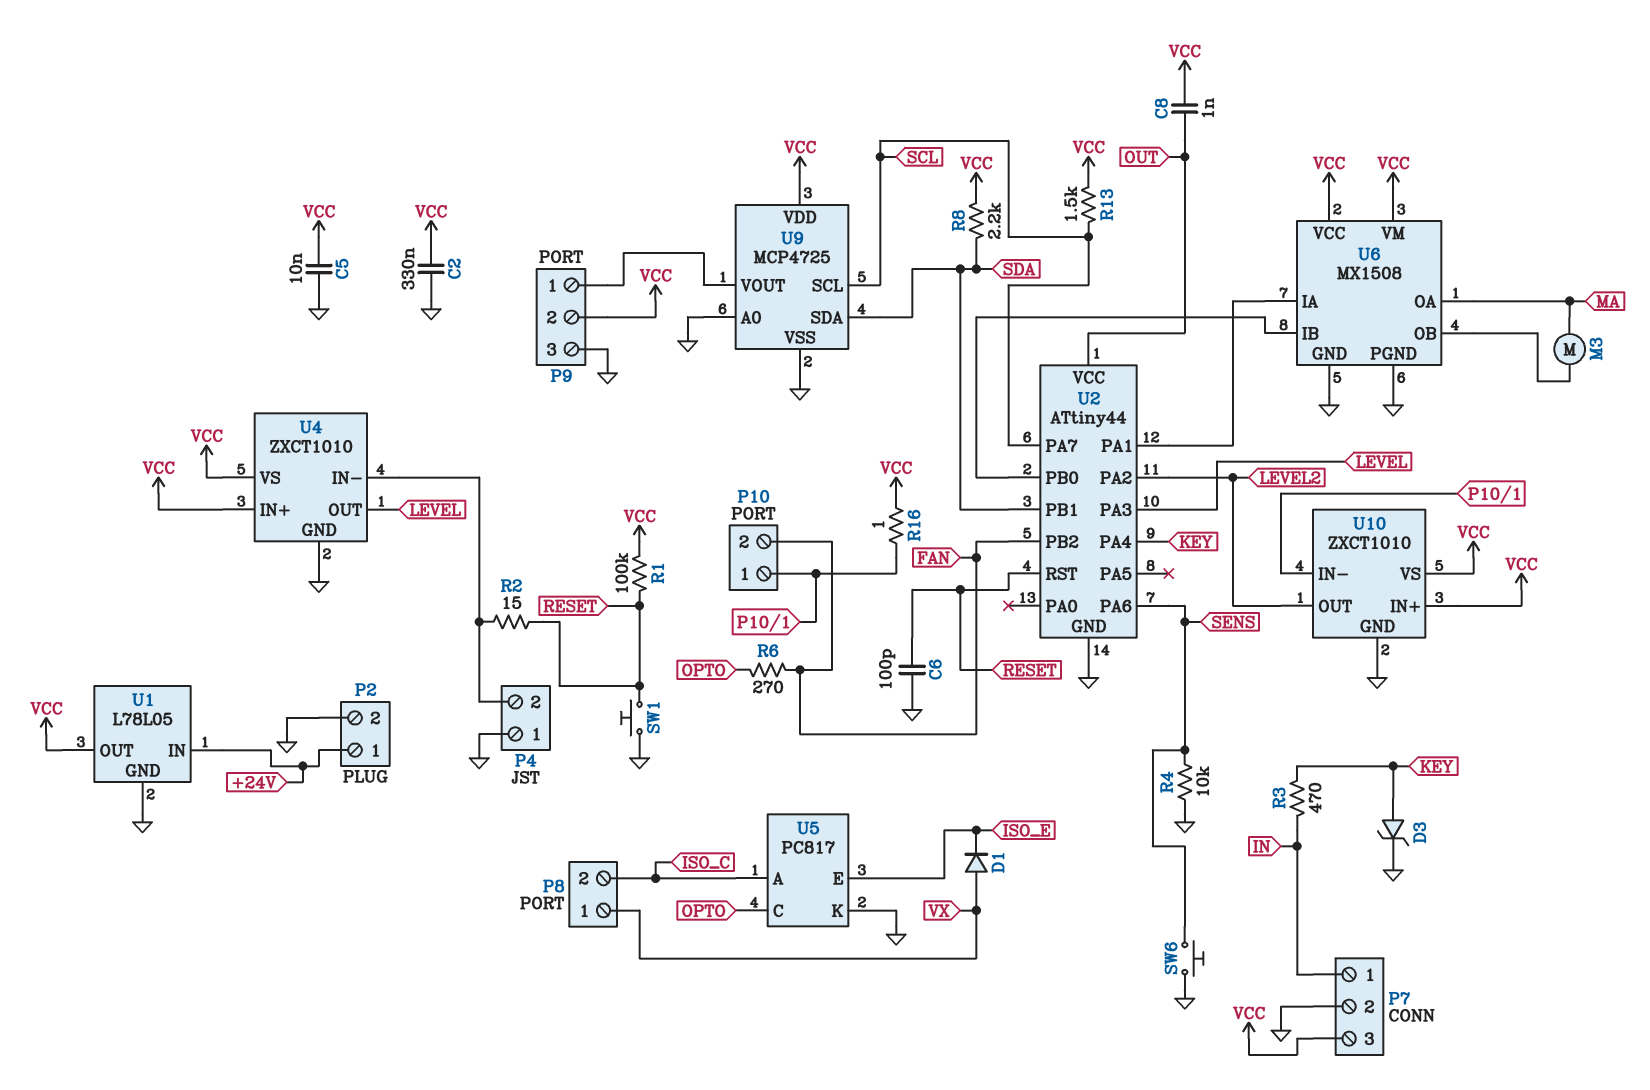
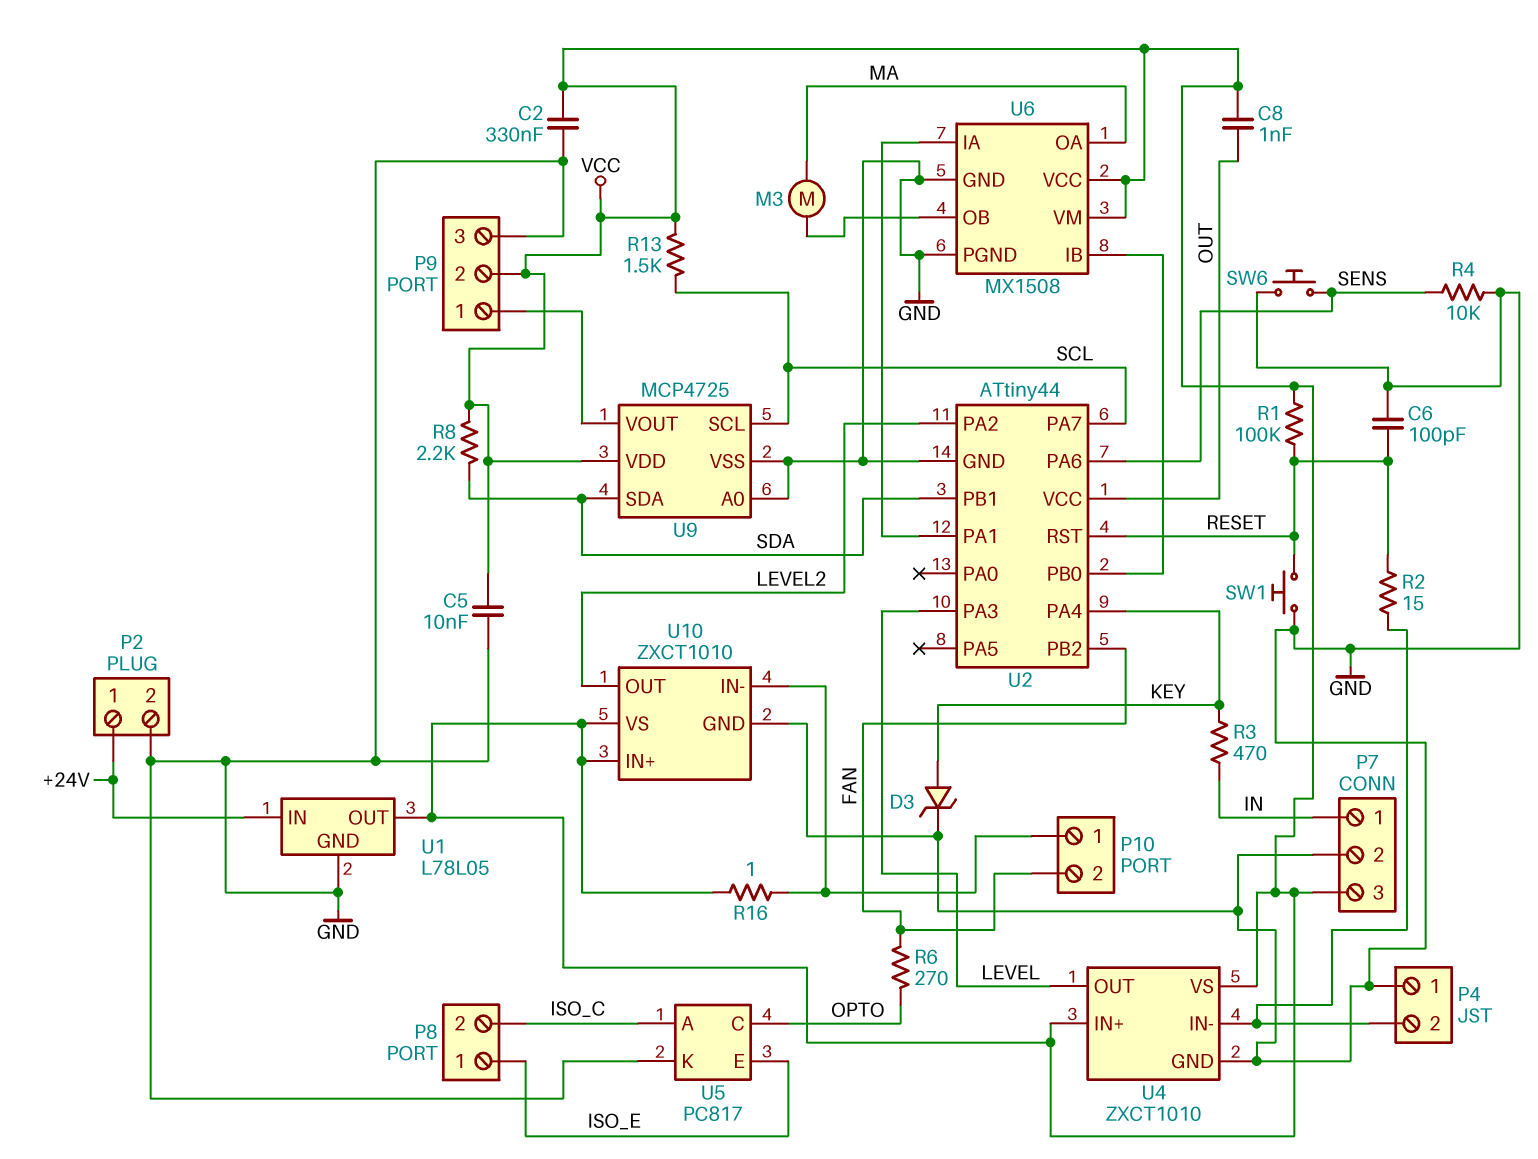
D1: diode (A VX, K ISO_E) -> none
P8 pin 1: VX -> ISO_E

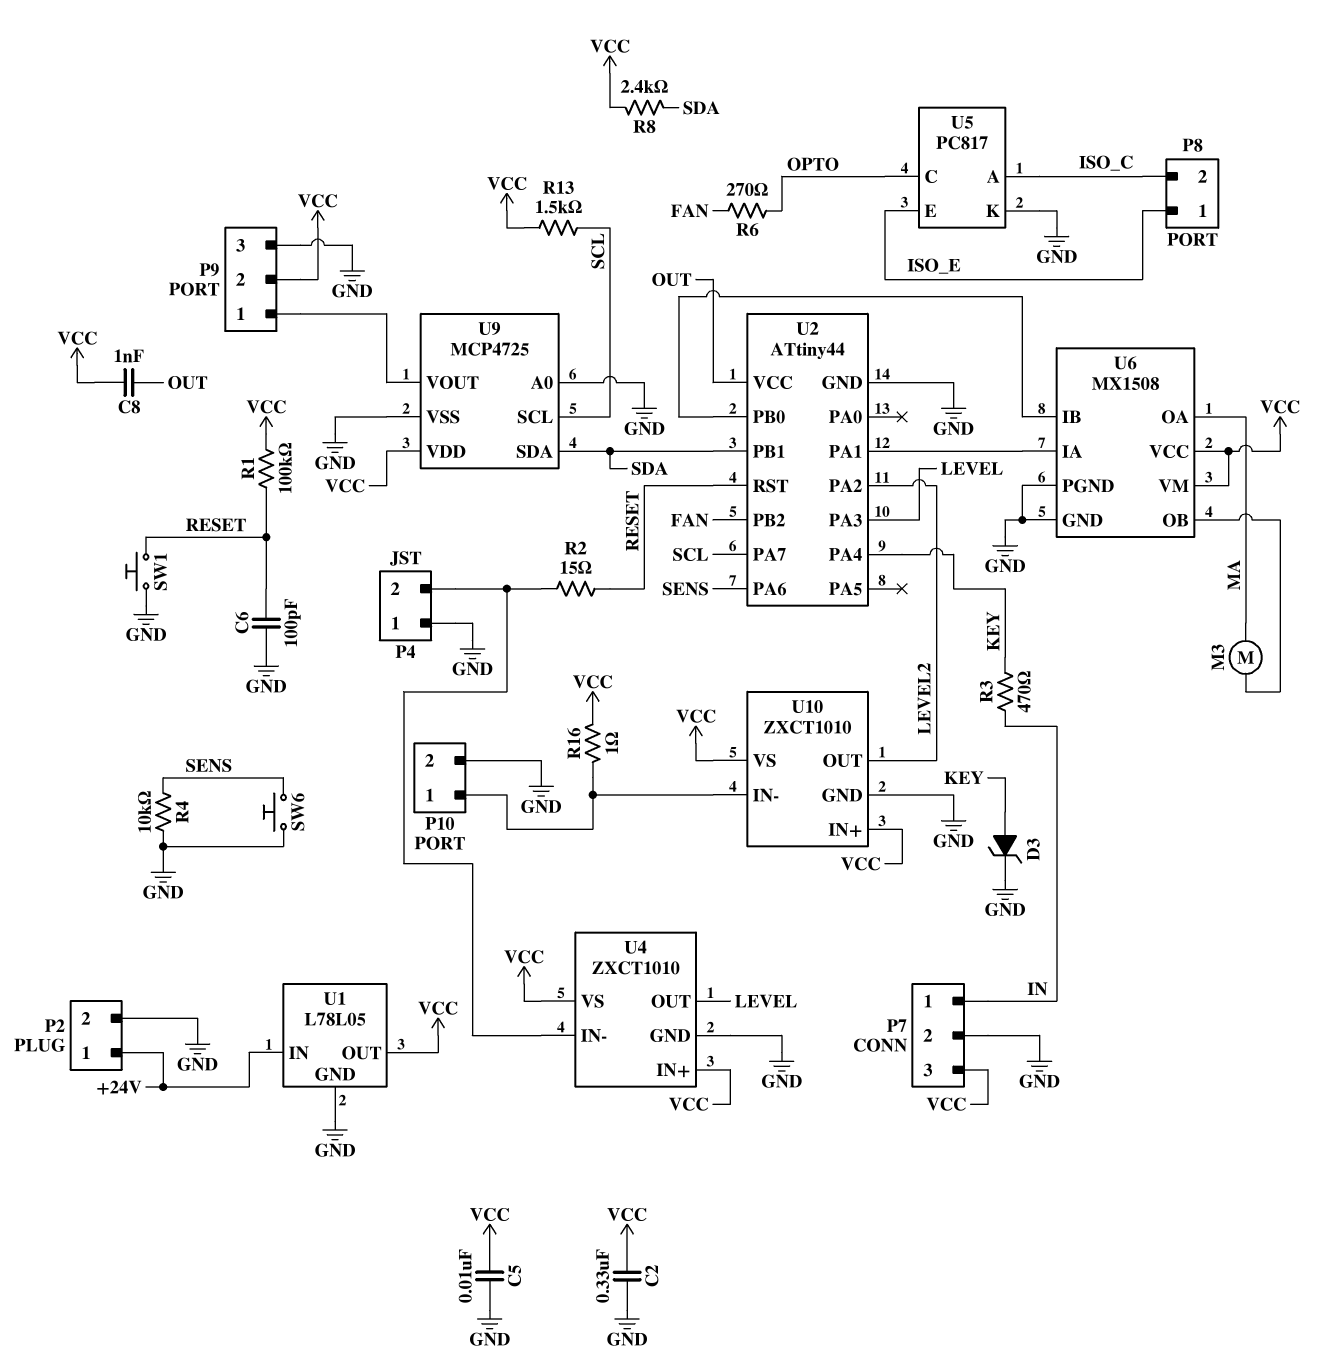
P10 pin 2: FAN -> GND
R8: 2.2k (SDA, VCC) -> 2.4k (SDA, VCC)

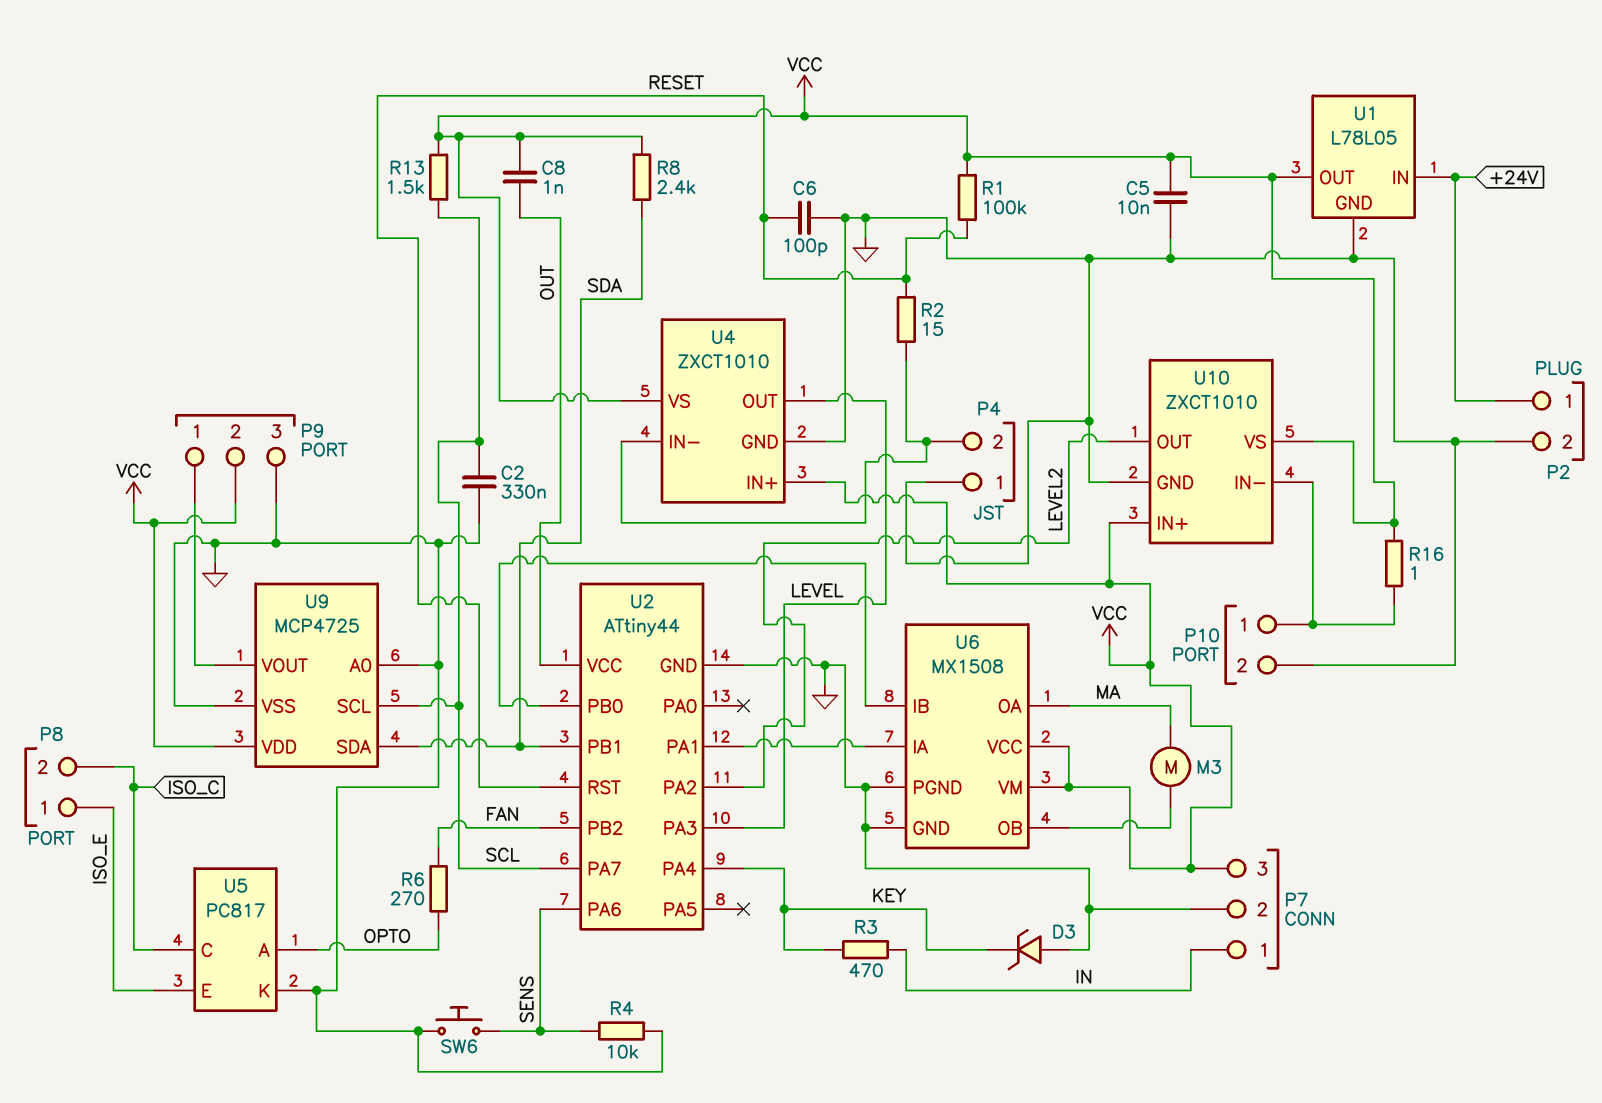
C2: 330nF (GND, VCC) -> 330nF (GND, SCL)
D3: zener (A KEY, K GND) -> zener (A GND, K KEY)
SW1: button (GND, RESET) -> none
U5 pin A: ISO_C -> OPTO
U5 pin C: OPTO -> ISO_C

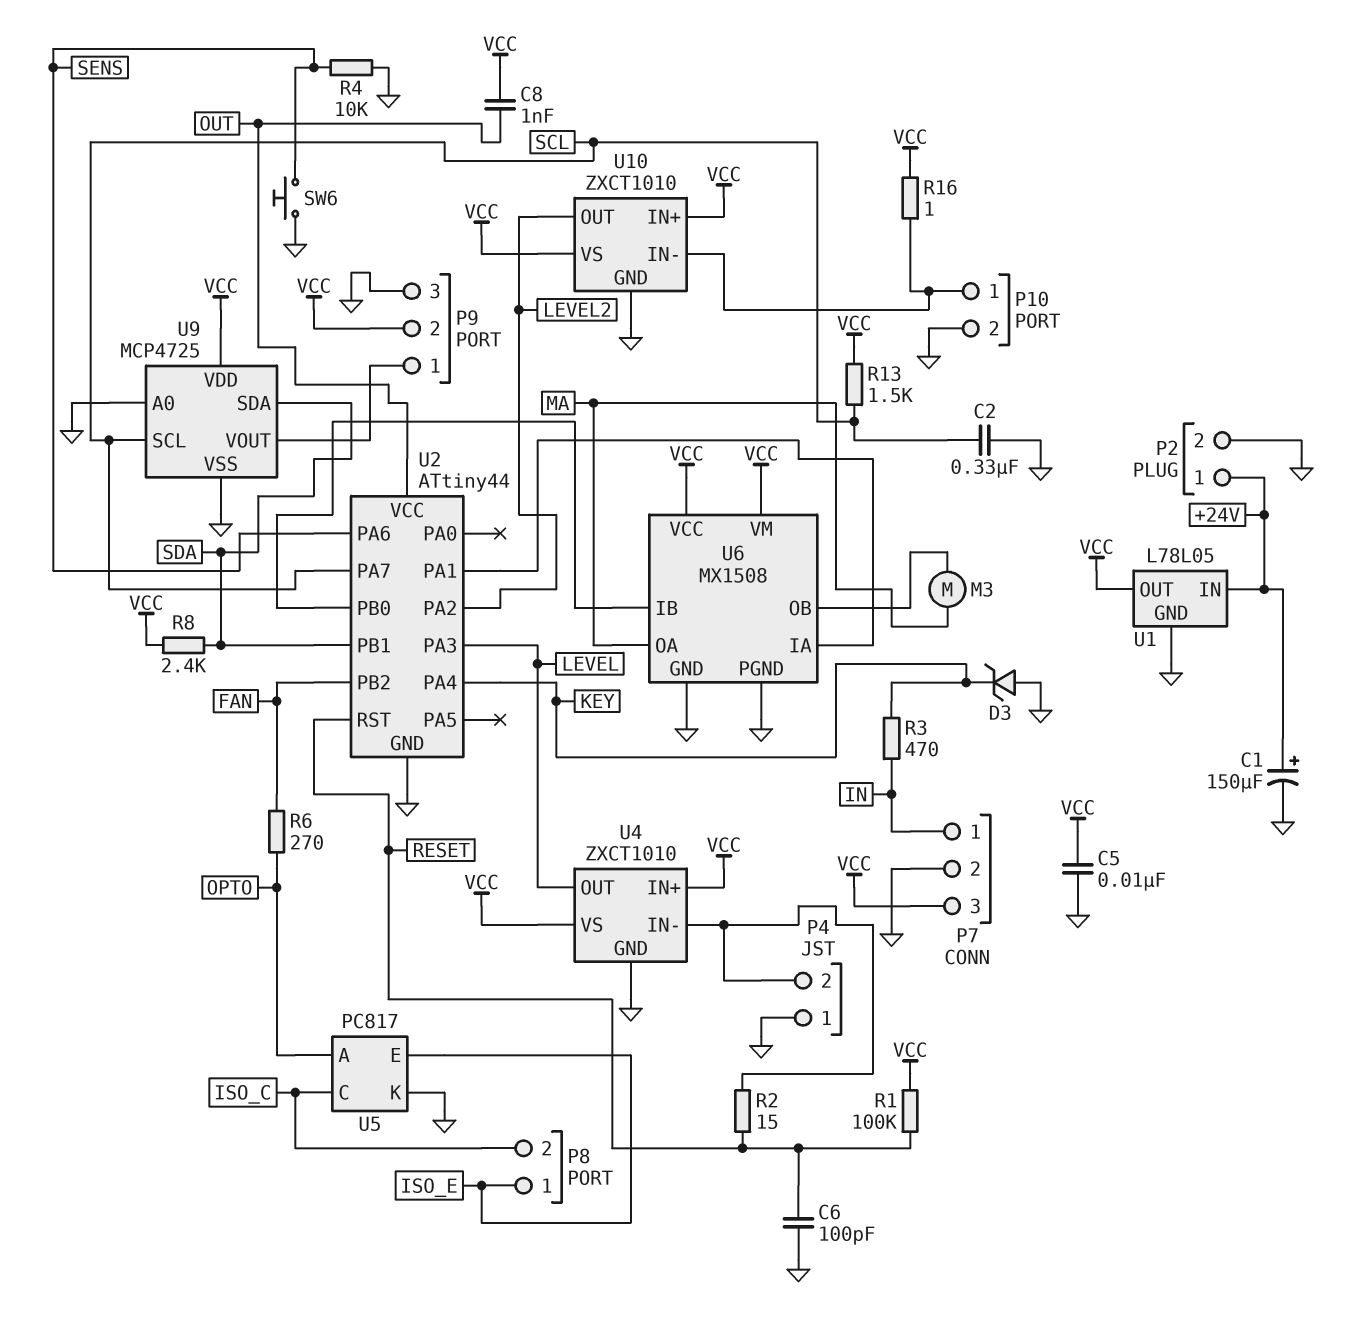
C1: none -> 150uF (plus +24V, minus GND)

